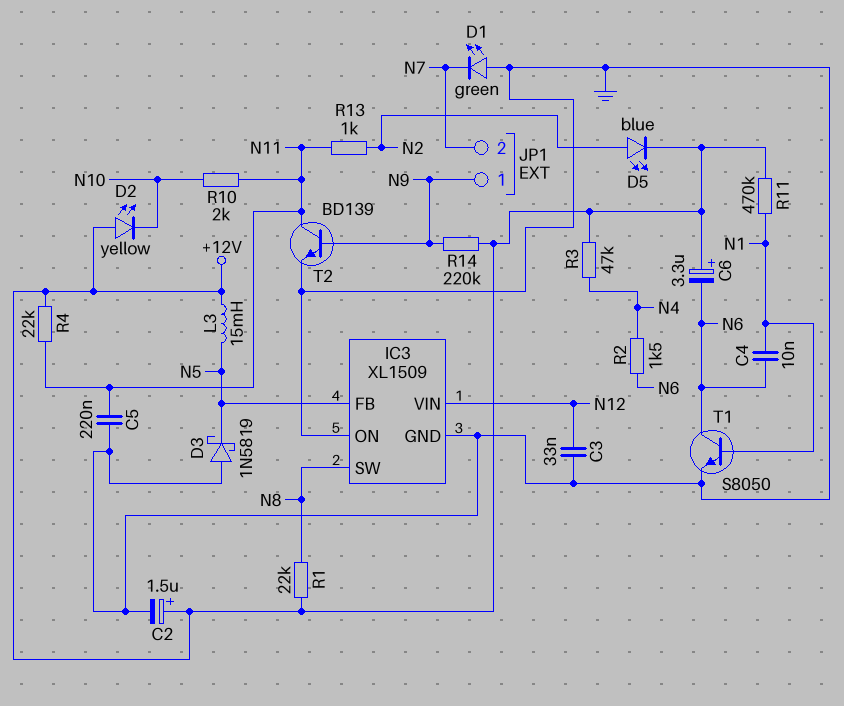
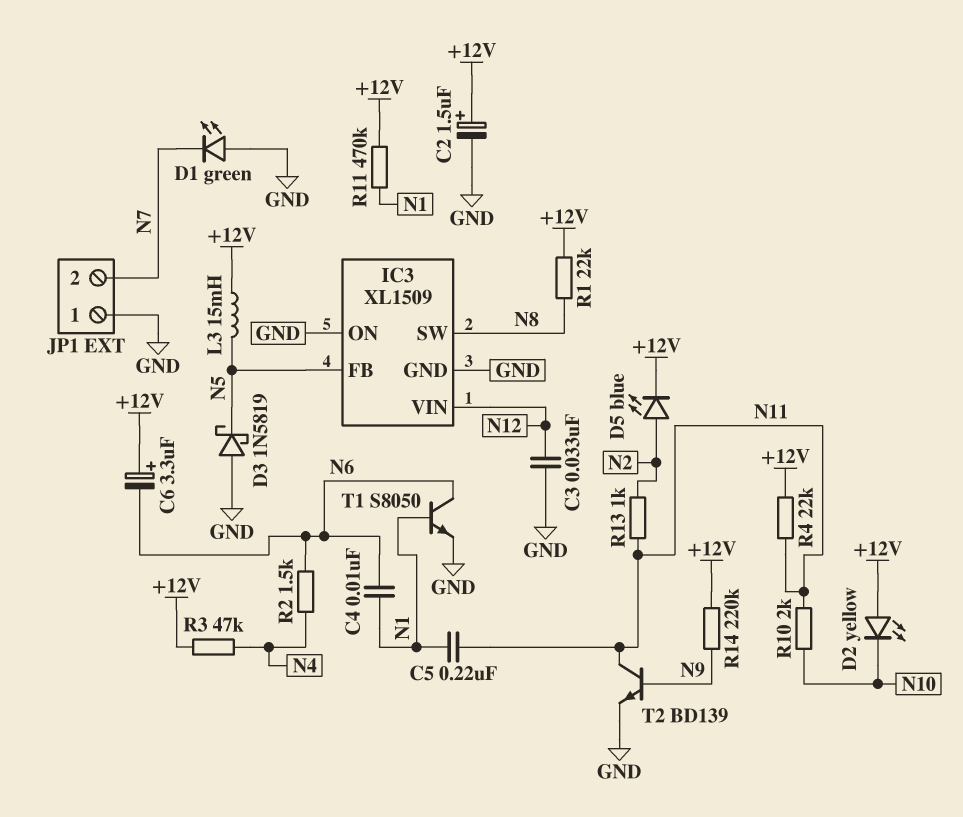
C5: 220nF (GND, N11) -> 220nF (N1, N11)
JP1 pin 1: N9 -> GND

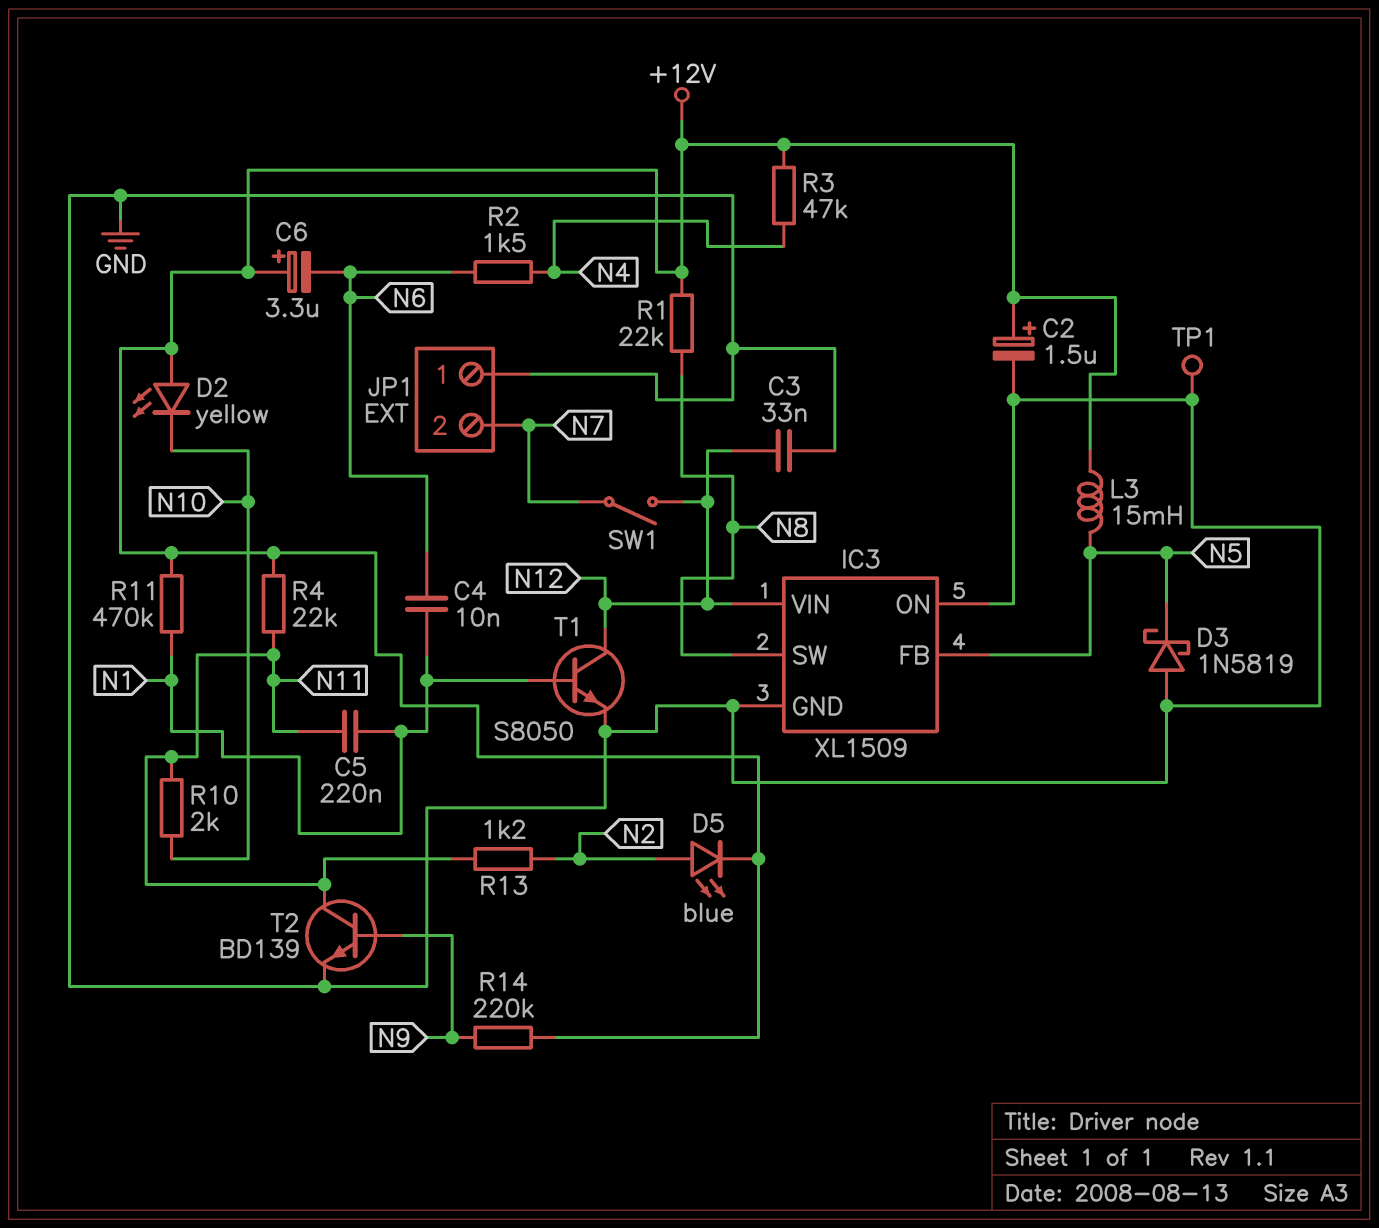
D1: LED green (A GND, K N7) -> none
R13: 1k (N2, N11) -> 1.2k (N2, N11)
SW1: none -> switch (N7, N12)
T1: NPN S8050 (B N1, C N6, E GND) -> NPN S8050 (B N1, C N12, E GND)
TP1: none -> test point (GND)

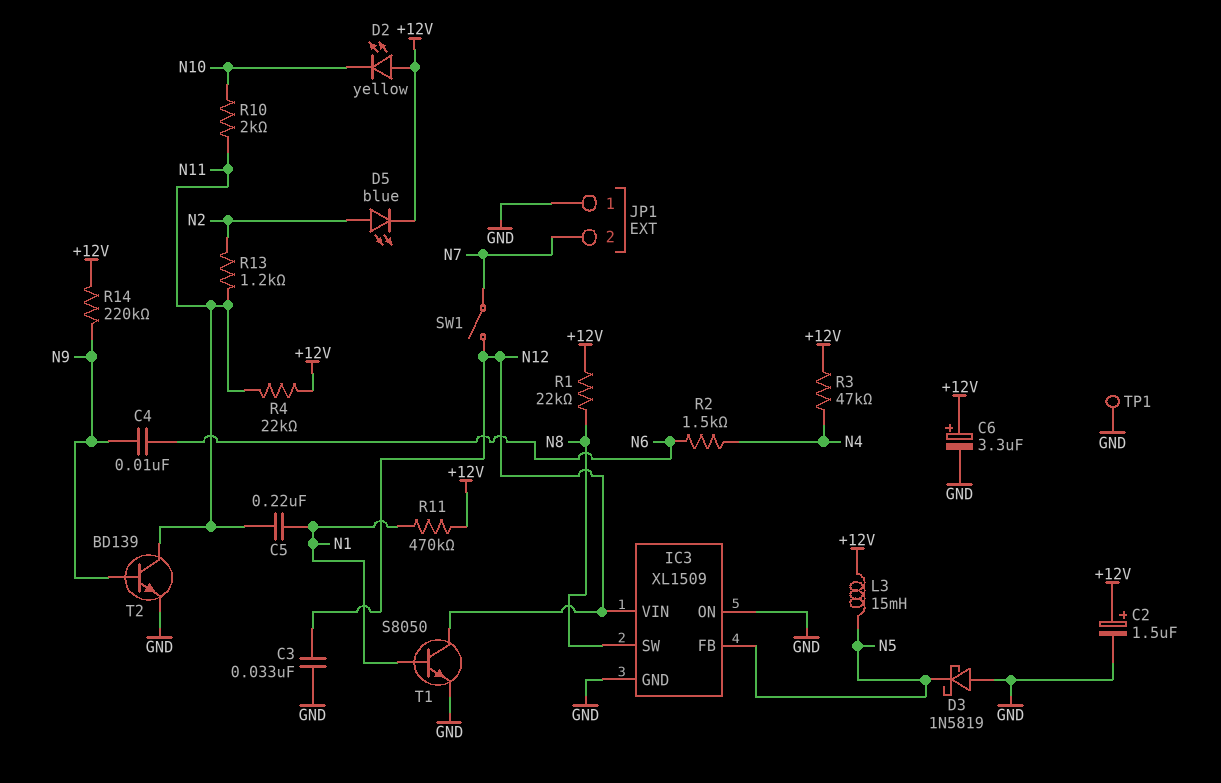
C4: 10nF (N1, N6) -> 10nF (N6, N9)
C6: 3.3uF (plus +12V, minus N6) -> 3.3uF (plus +12V, minus GND)

